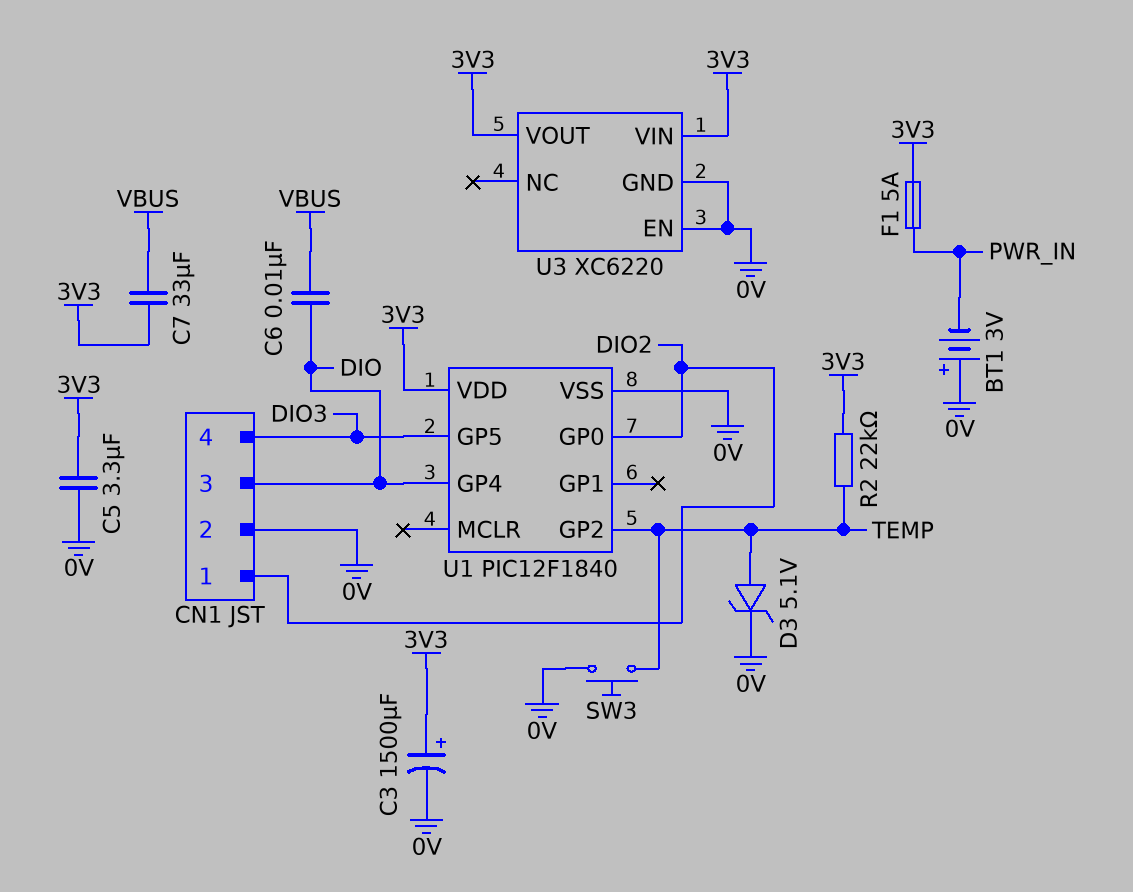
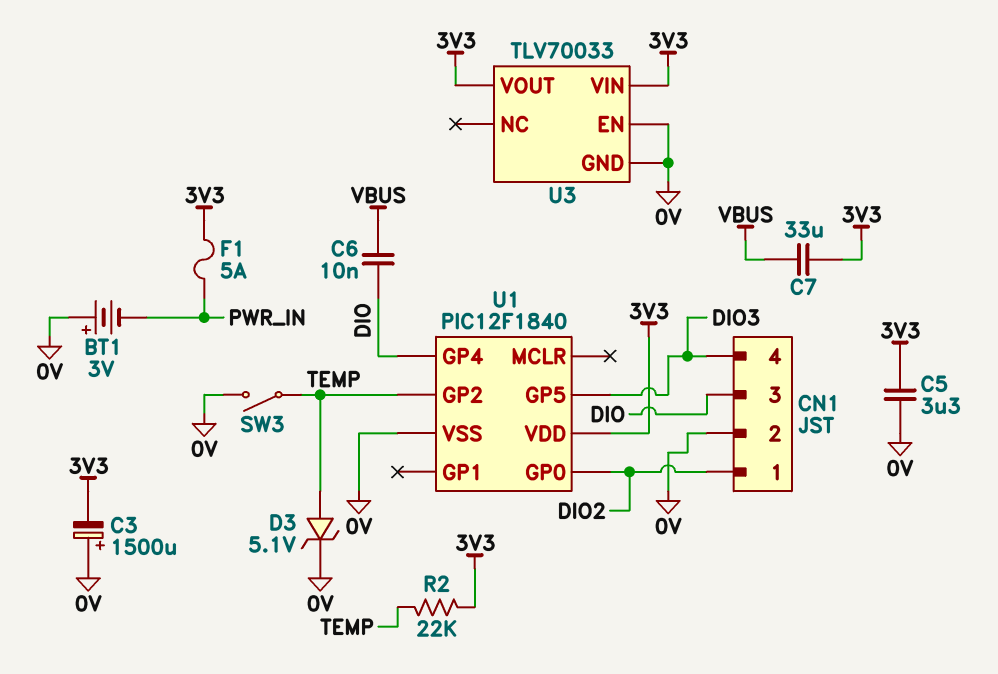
C3: 1500uF (plus 3V3, minus 0V) -> 1500uF (plus 0V, minus 3V3)
SW3: button (0V, TEMP) -> switch (0V, TEMP)
U3: XC6220 -> TLV70033

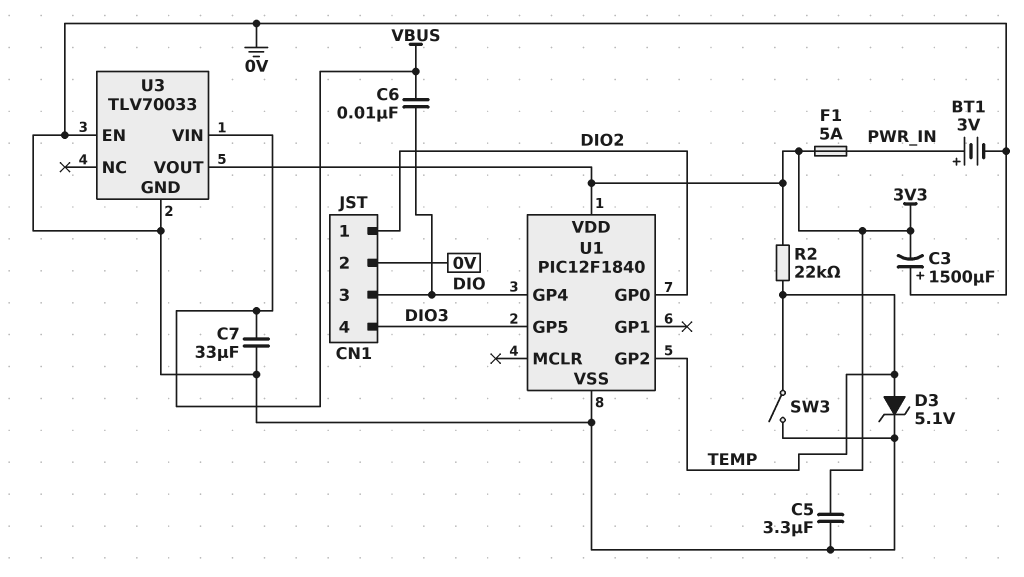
BT1: 3V (plus 0V, minus PWR_IN) -> 3V (plus PWR_IN, minus 0V)
C7: 33uF (3V3, VBUS) -> 33uF (0V, VBUS)
U3 pin VIN: 3V3 -> VBUS

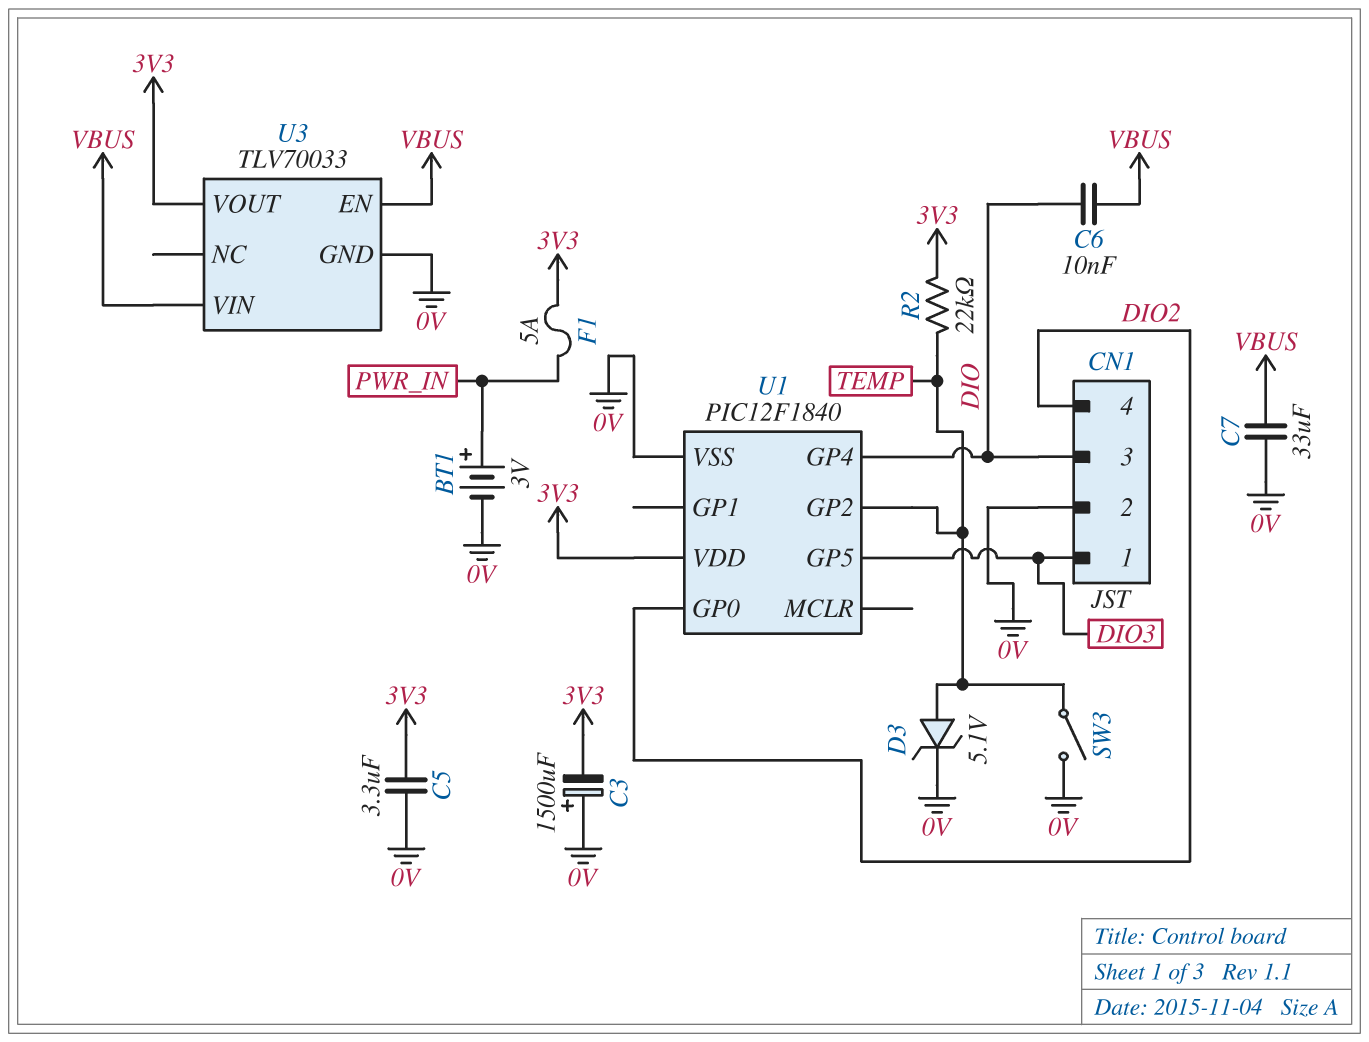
CN1 pin 1: DIO2 -> DIO3
CN1 pin 4: DIO3 -> DIO2
U3 pin EN: 0V -> VBUS

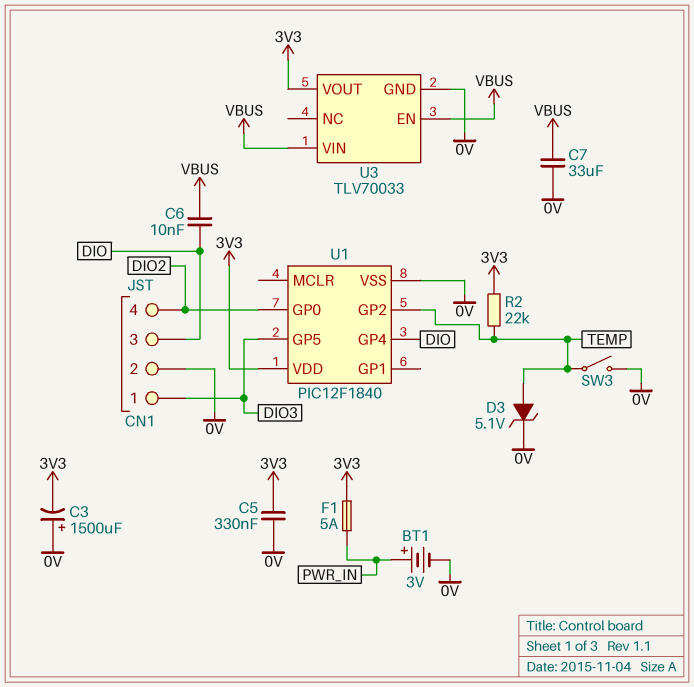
C5: 3.3uF (0V, 3V3) -> 330nF (0V, 3V3)

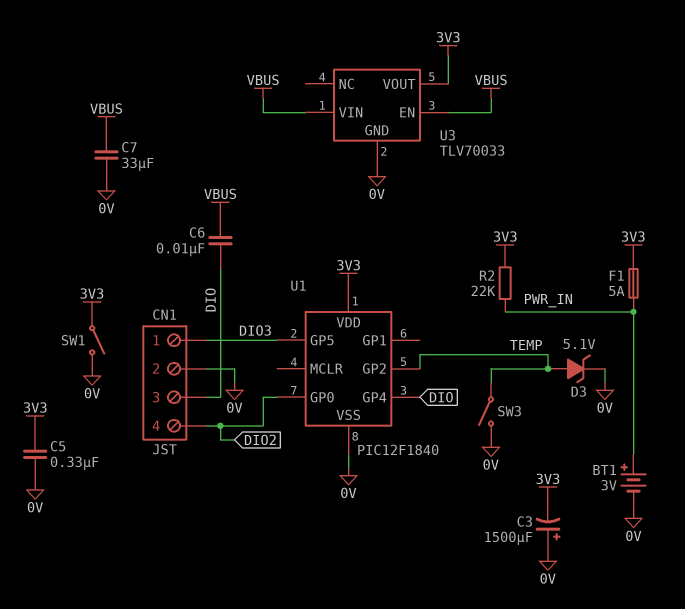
R2: 22k (3V3, TEMP) -> 22k (3V3, PWR_IN)
SW1: none -> switch (0V, 3V3)

